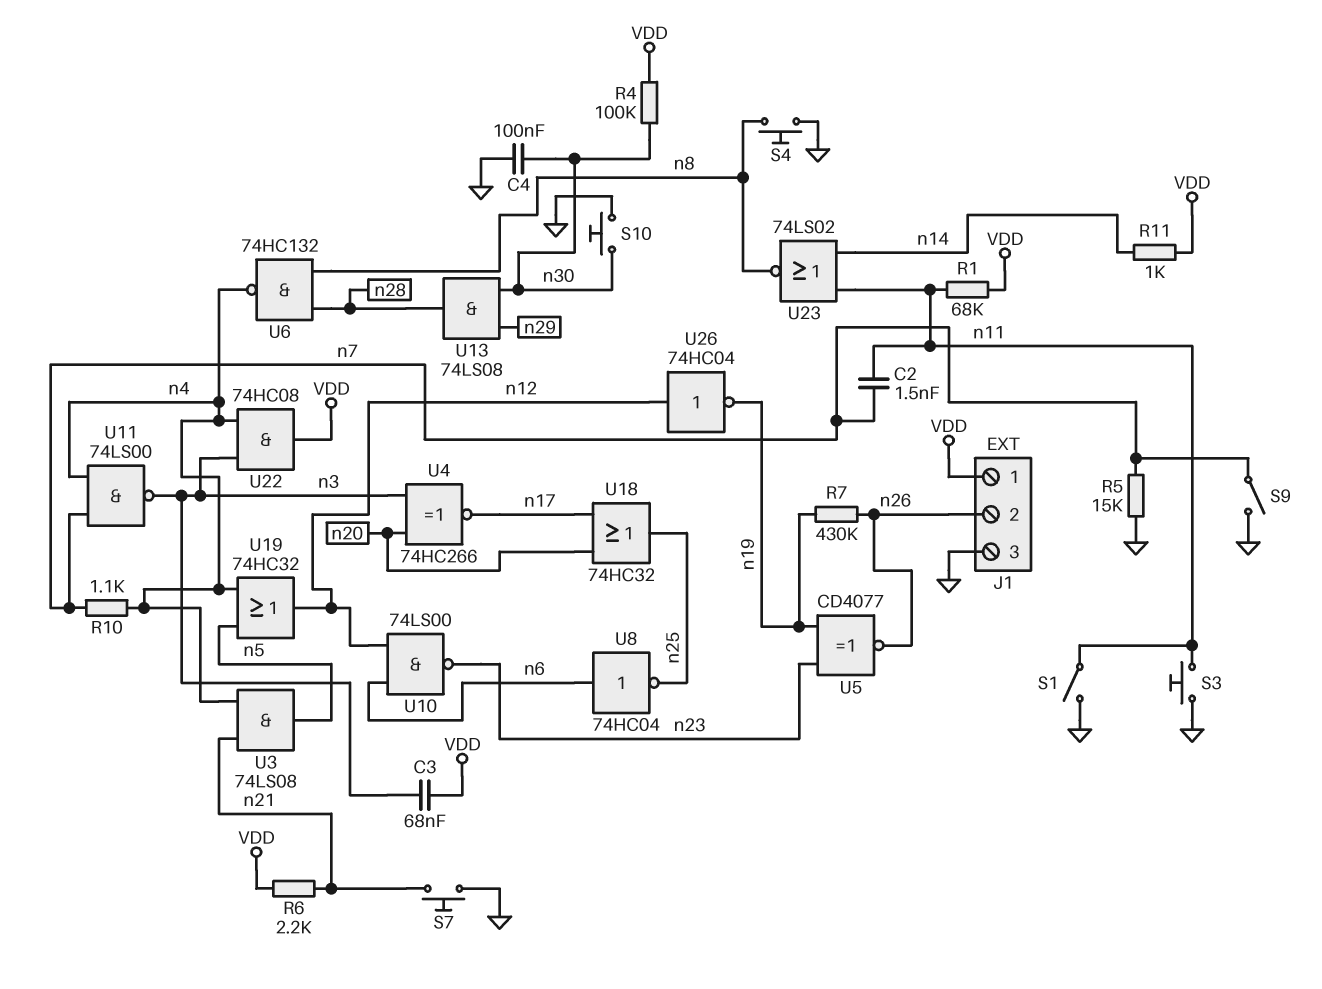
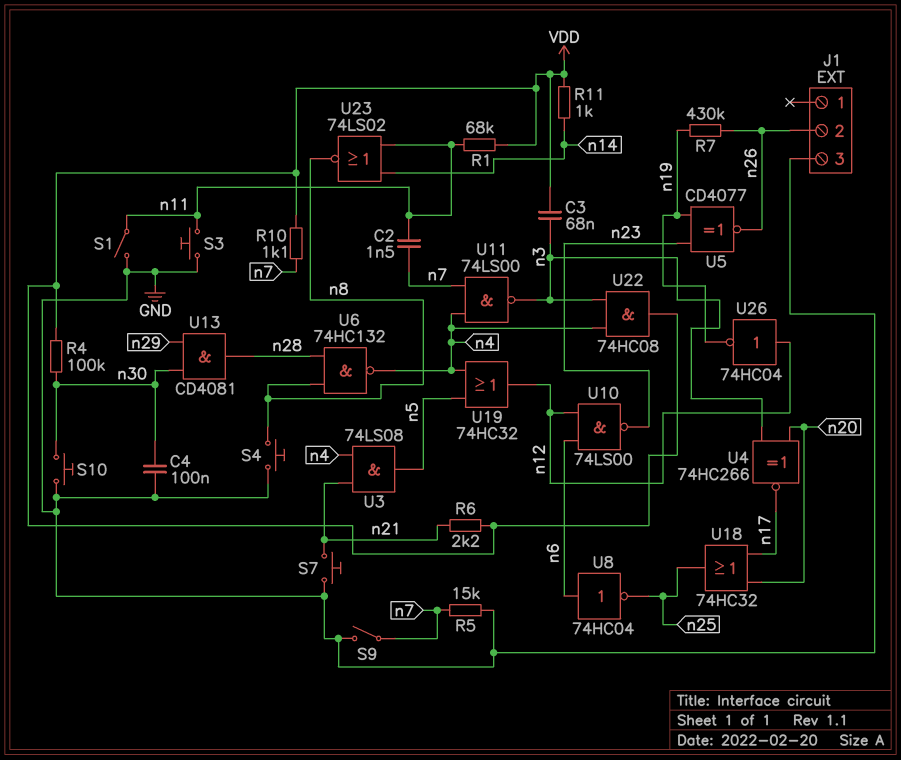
J1 pin 1: VDD -> none
R10: 1.1k (n4, n7) -> 1.1k (VDD, n7)
U13: AND 74LS08 (in n29, in n30, out n28) -> AND CD4081 (in n29, in n30, out n28)

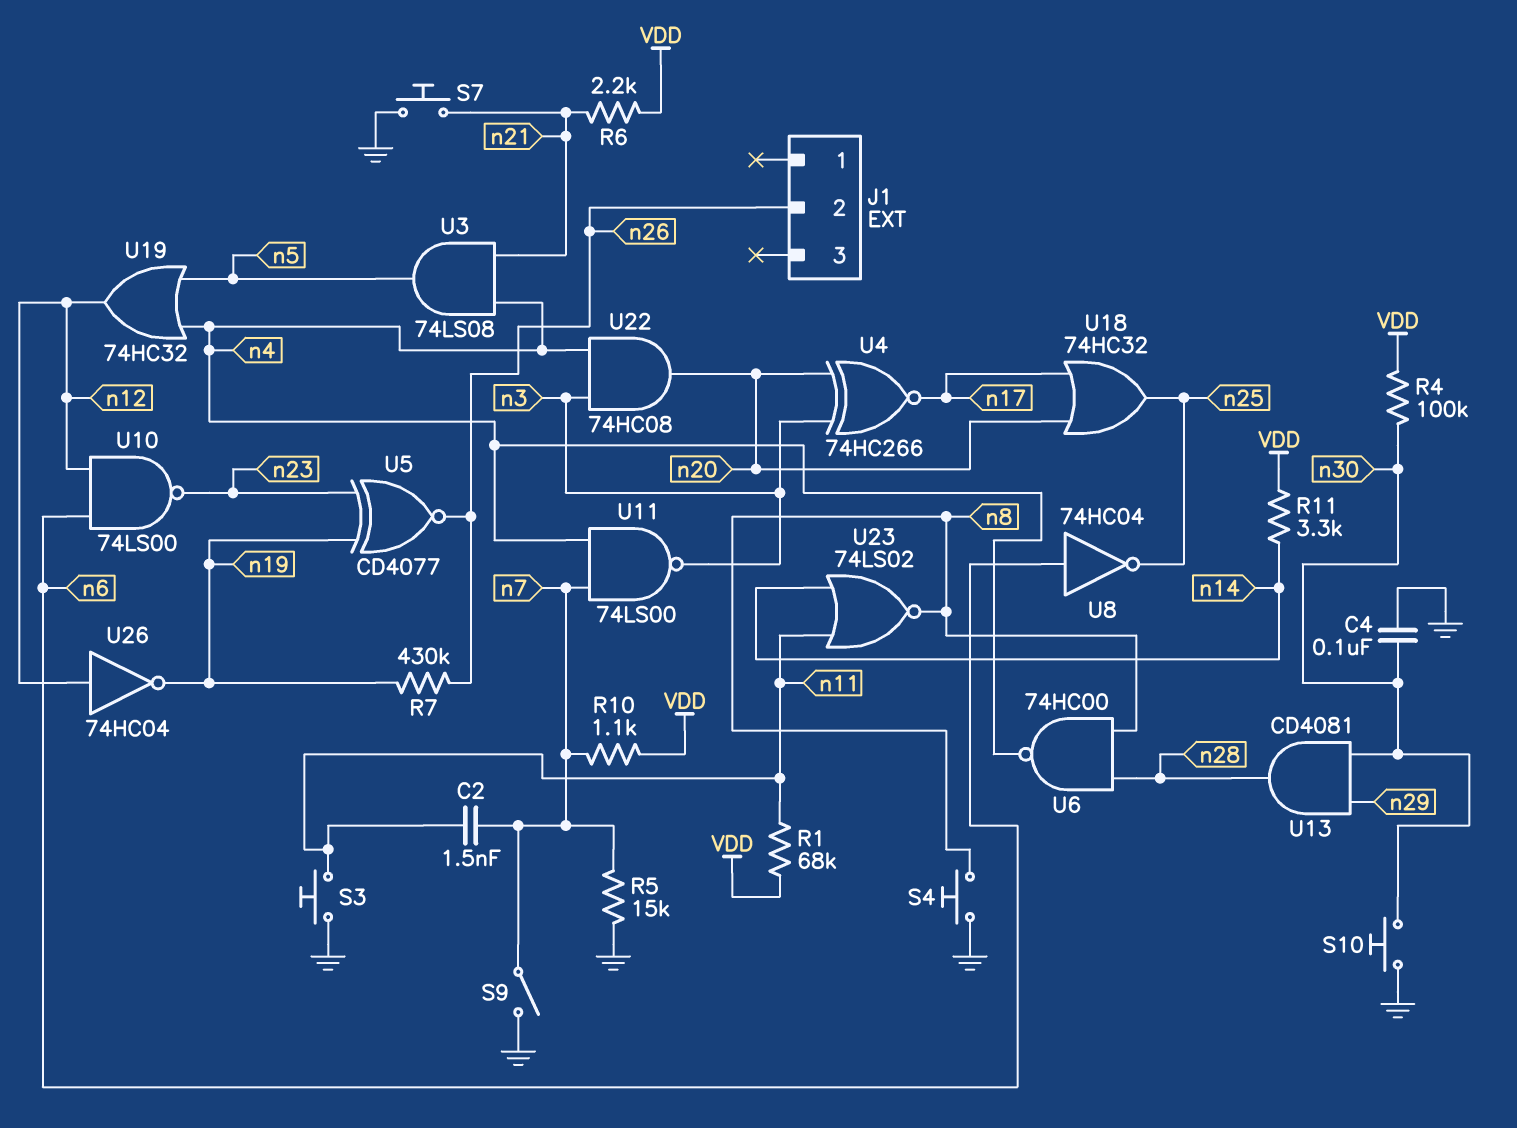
C3: 68nF (VDD, n3) -> none
J1 pin 3: GND -> none
R11: 1k (VDD, n14) -> 3.3k (VDD, n14)
S1: switch (GND, n11) -> none
U6: NAND 74HC132 (in n8, in n28, out n4) -> NAND 74HC00 (in n8, in n28, out n4)
U22: AND 74HC08 (in n3, in n4, out VDD) -> AND 74HC08 (in n3, in n4, out n20)

